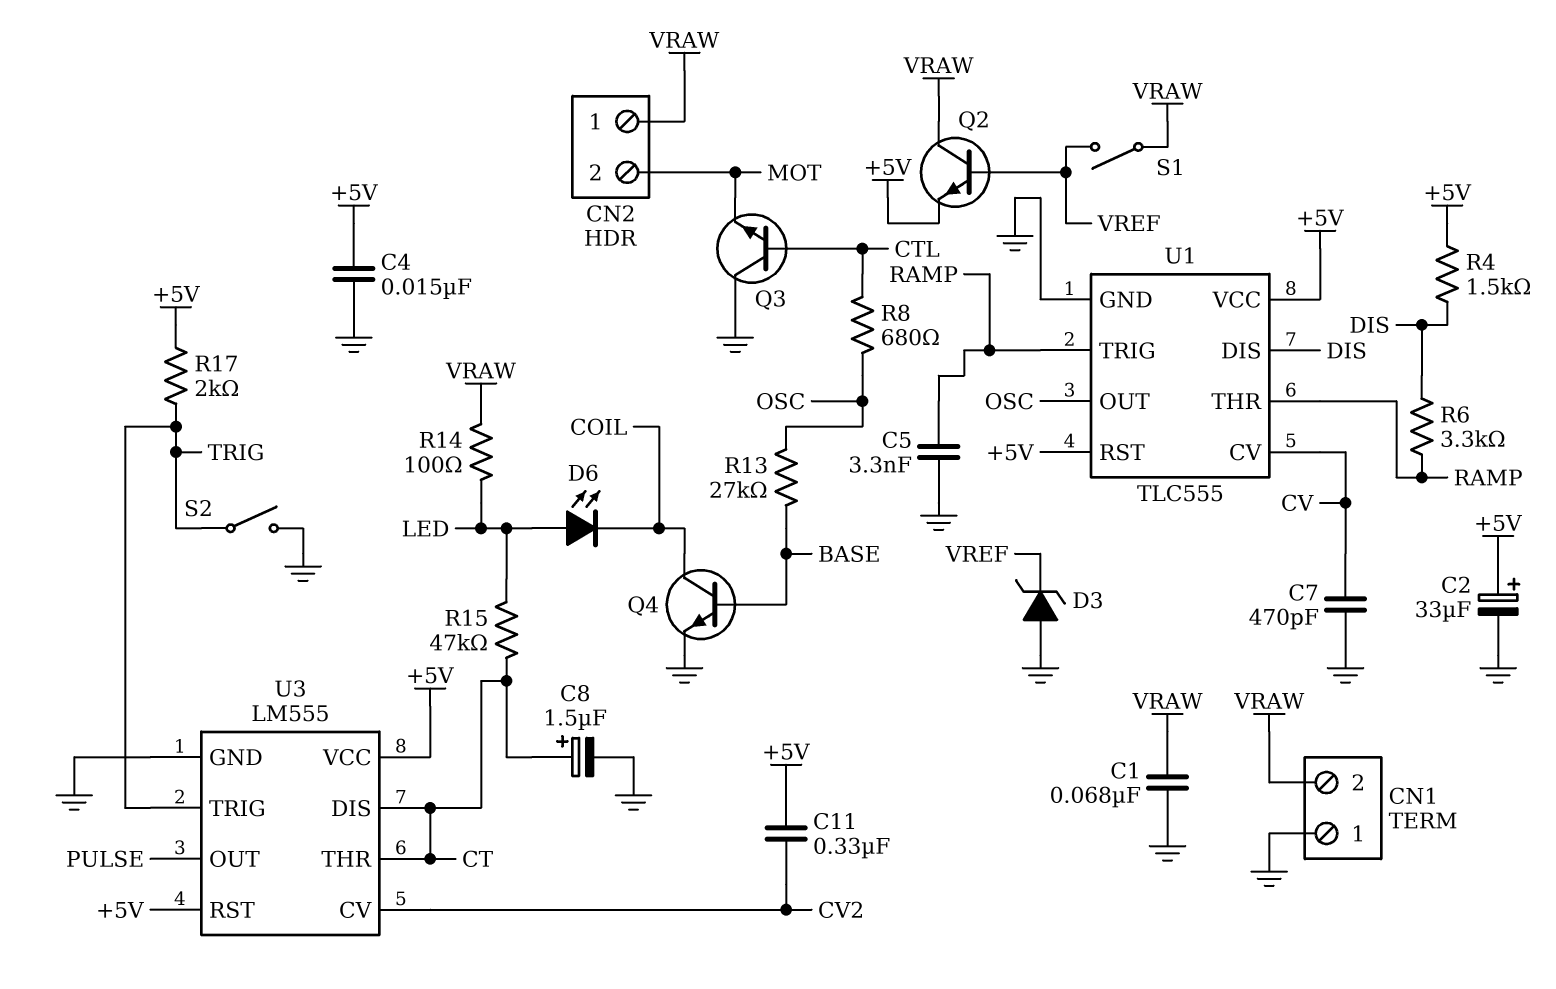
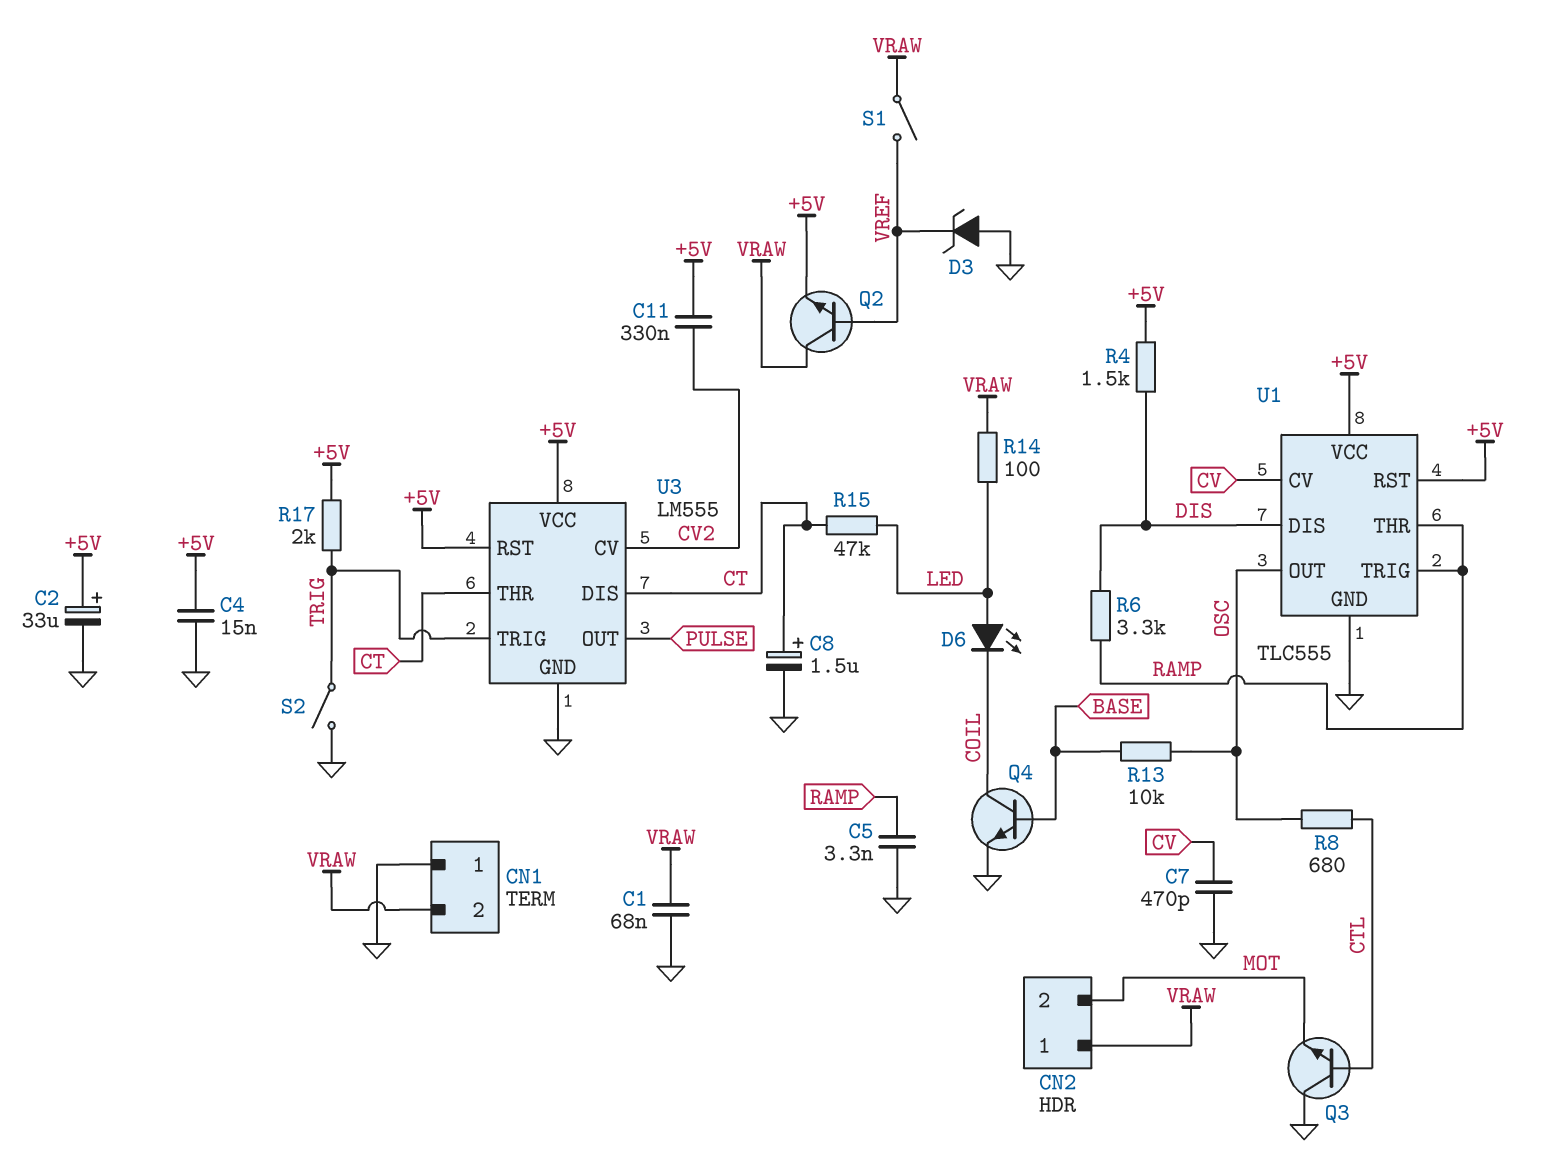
R13: 27k (BASE, OSC) -> 10k (BASE, OSC)

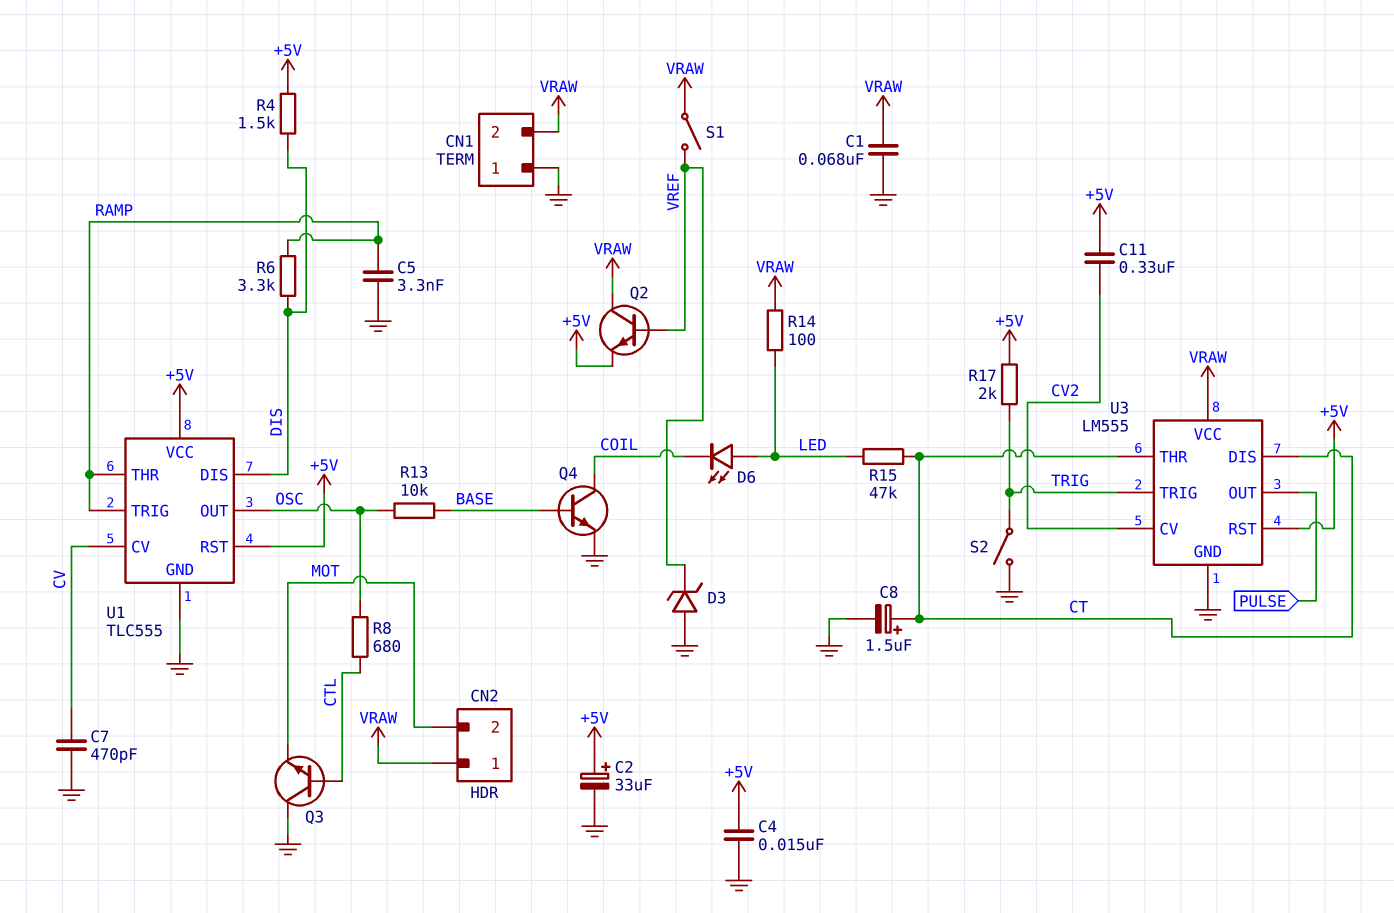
U3 pin VCC: +5V -> VRAW

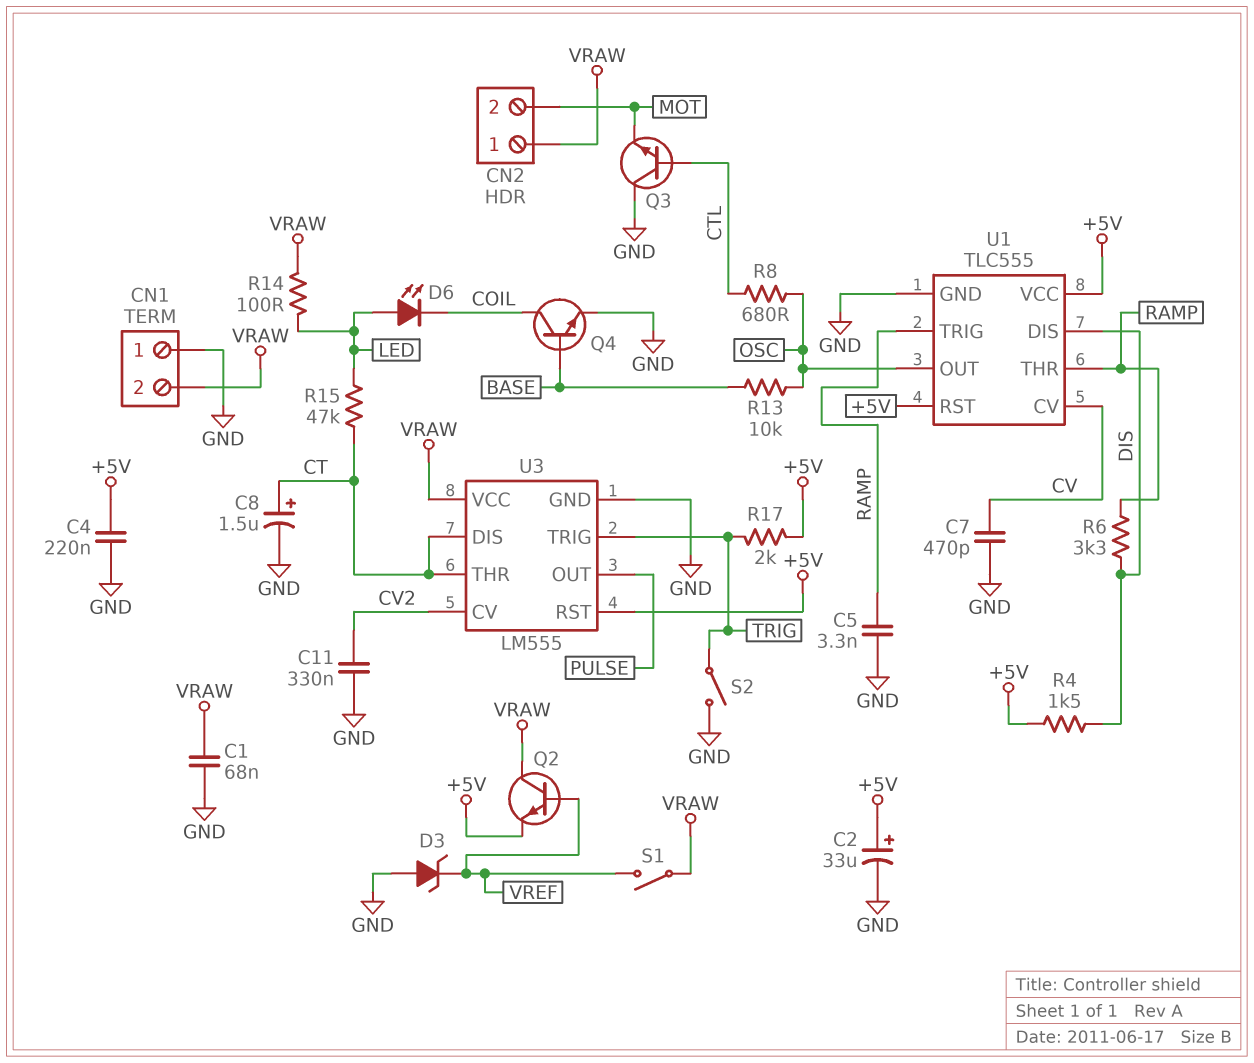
C4: 15nF (+5V, GND) -> 220nF (+5V, GND)
C11: 330nF (+5V, CV2) -> 330nF (CV2, GND)

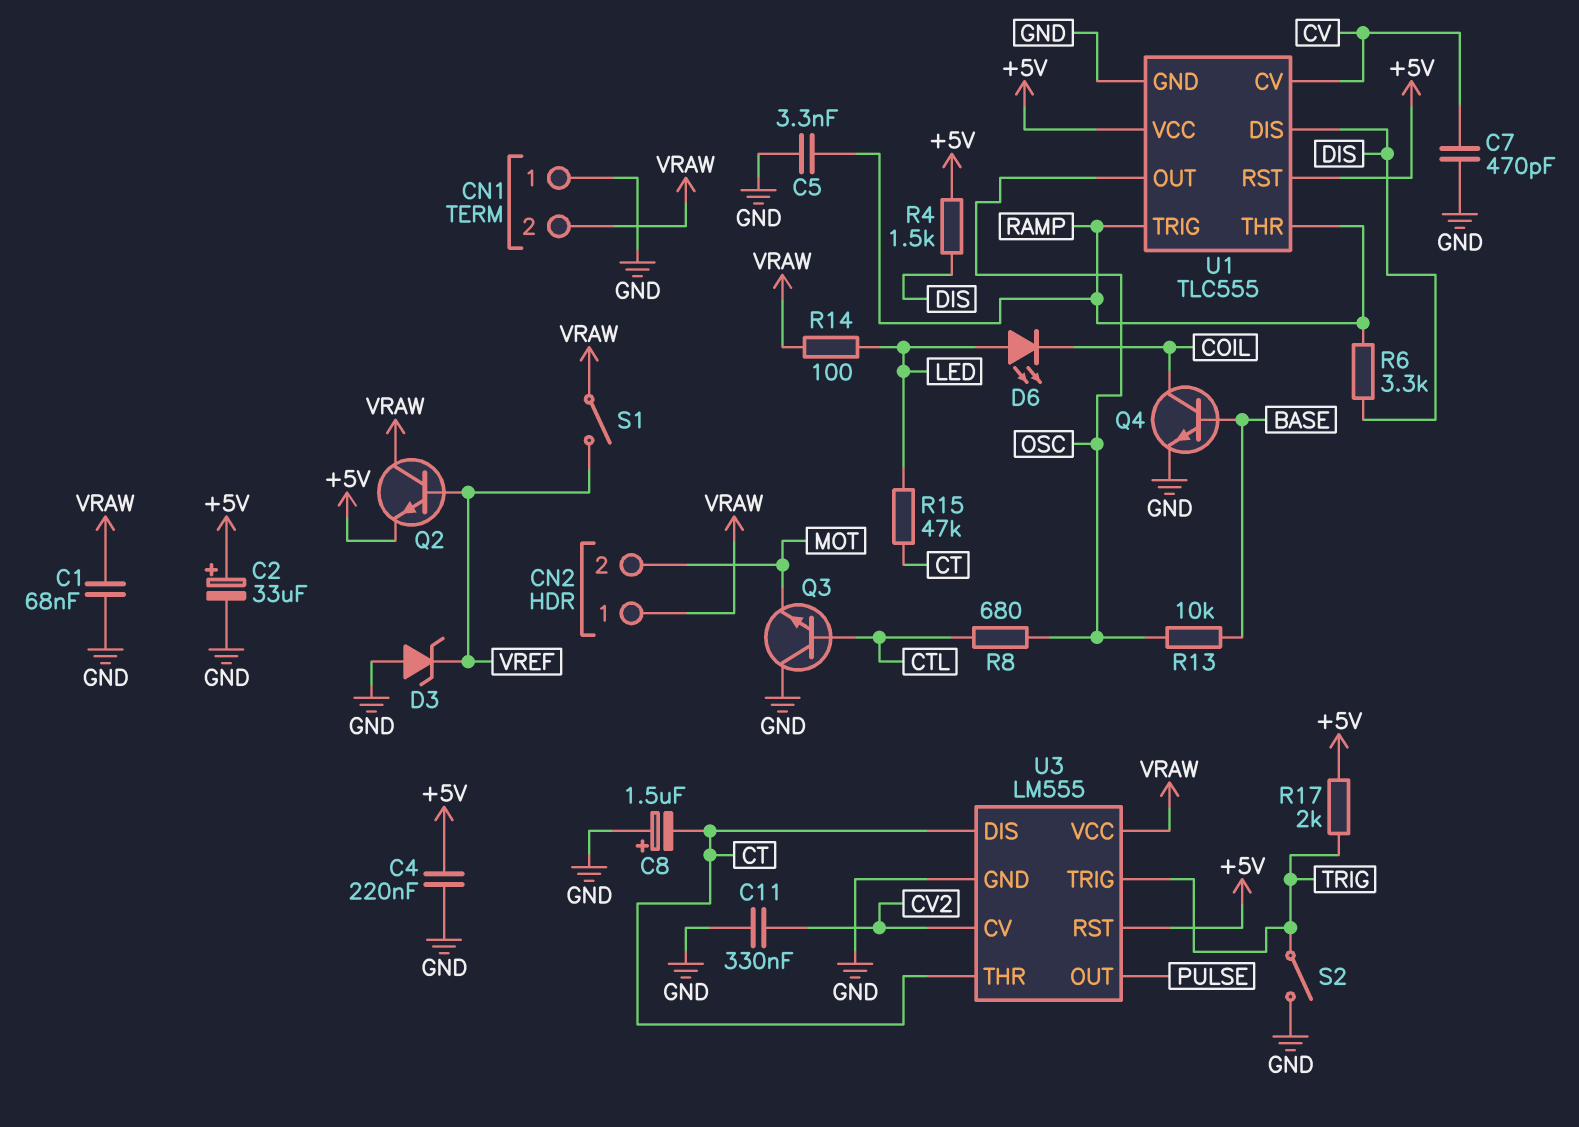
C8: 1.5uF (plus CT, minus GND) -> 1.5uF (plus GND, minus CT)

